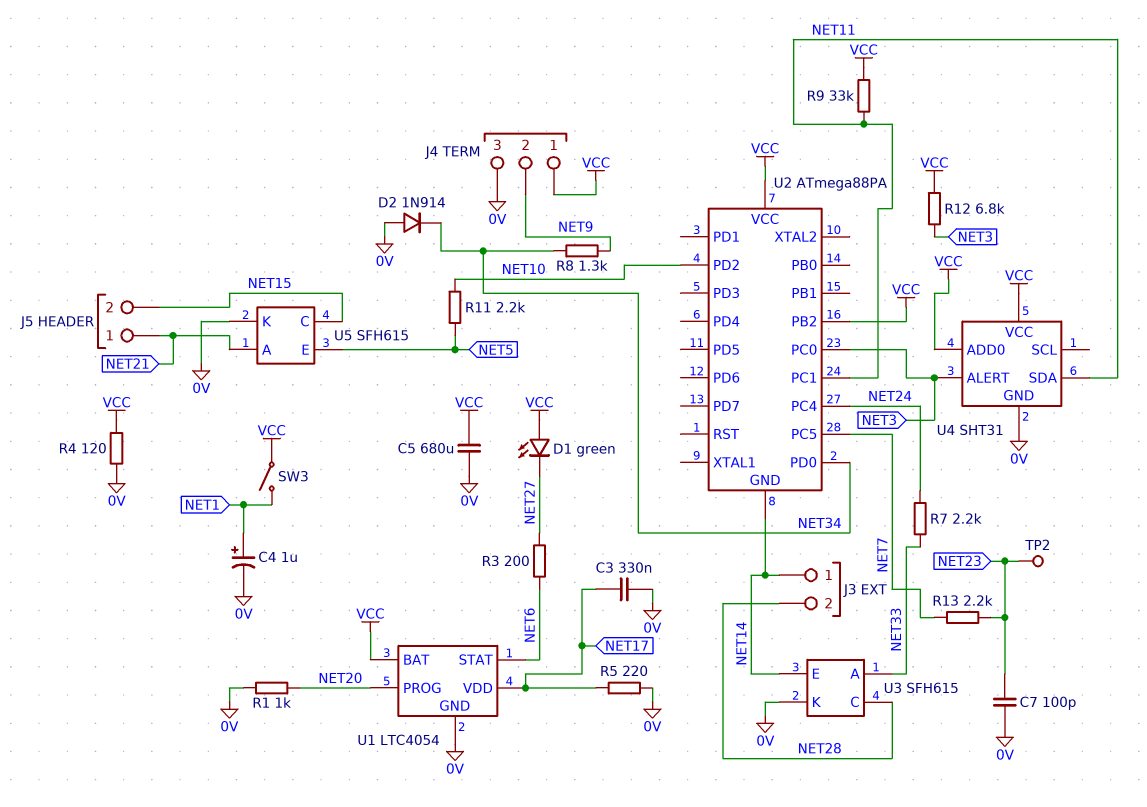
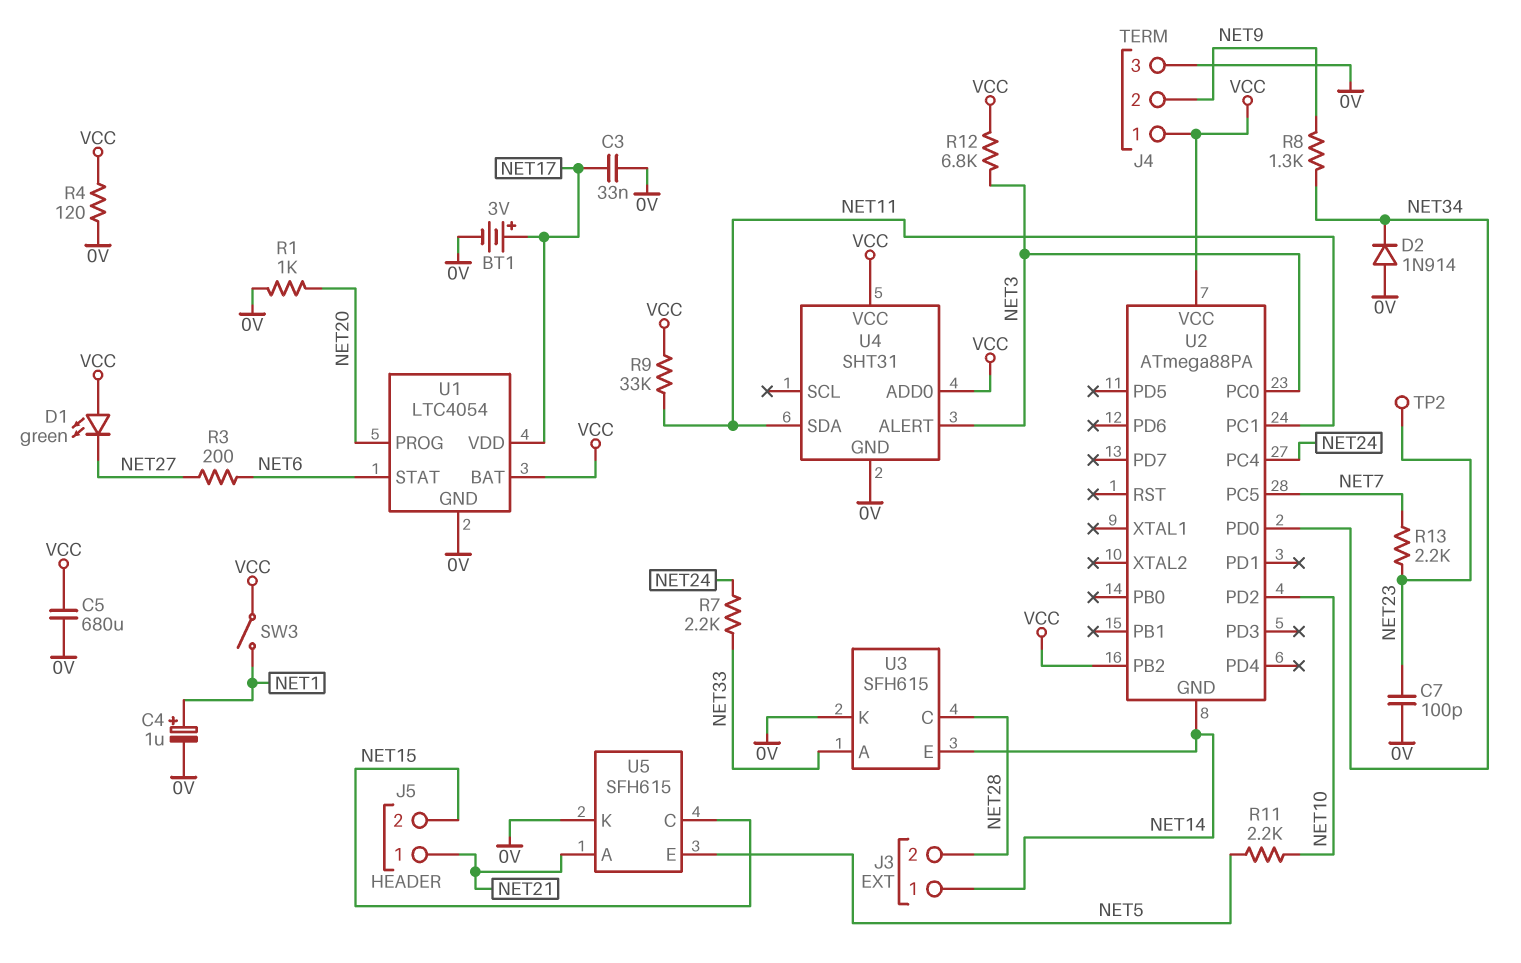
BT1: none -> 3V (plus NET17, minus 0V)
C3: 330nF (0V, NET17) -> 33nF (0V, NET17)
R5: 220 (0V, NET17) -> none

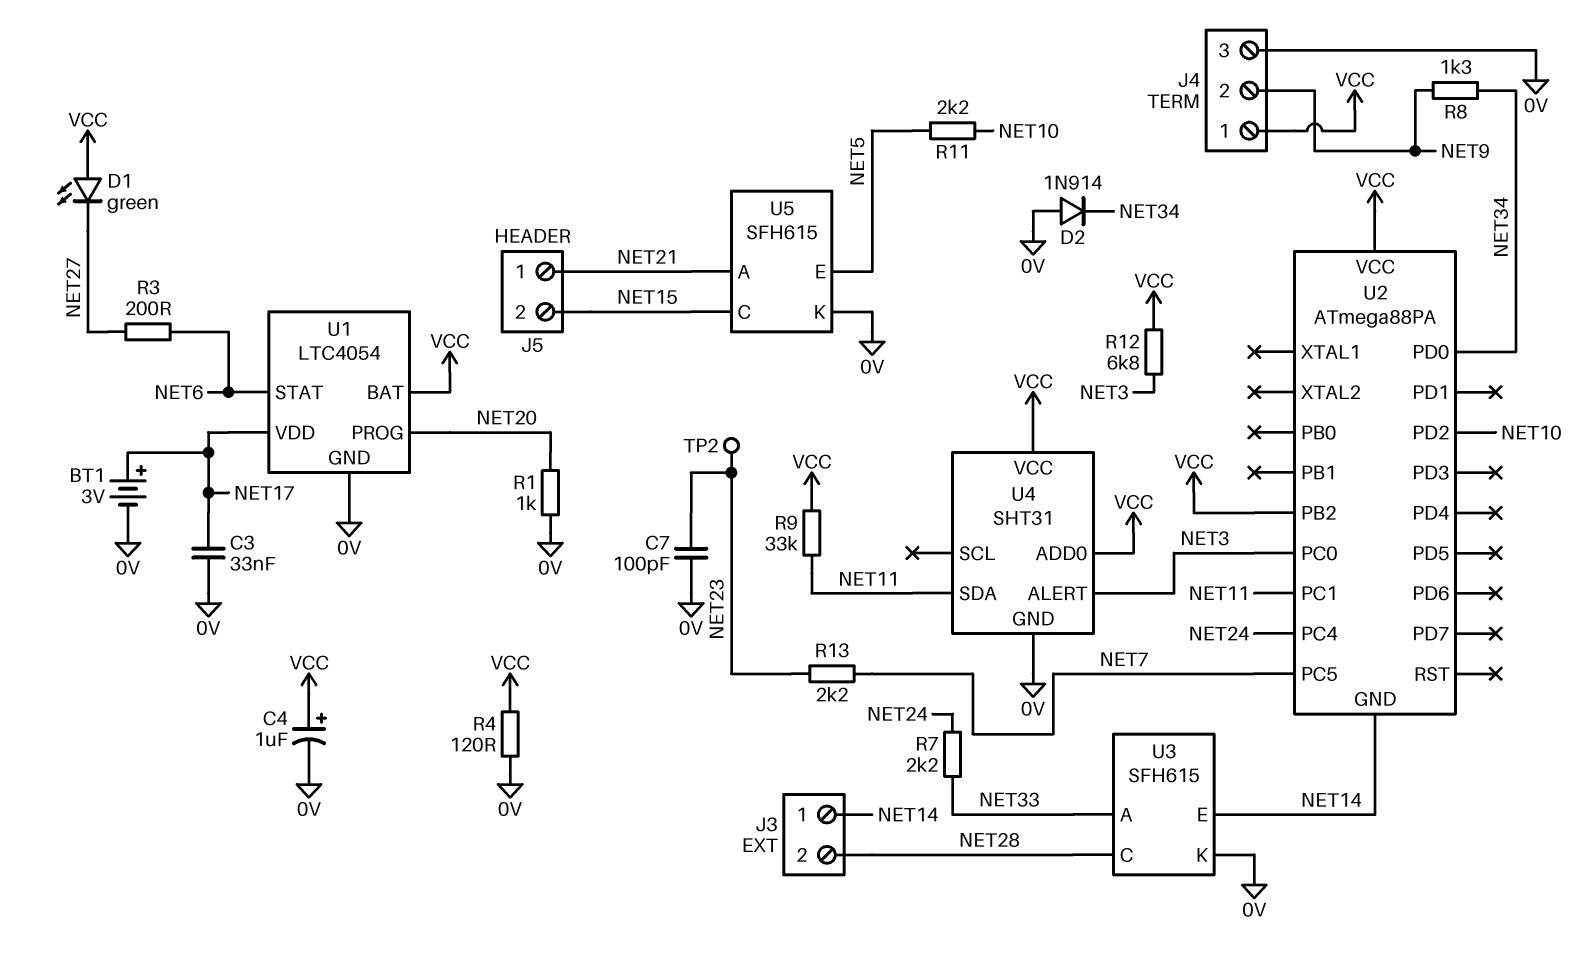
C4: 1uF (plus NET1, minus 0V) -> 1uF (plus VCC, minus 0V)
C5: 680uF (0V, VCC) -> none
SW3: switch (NET1, VCC) -> none

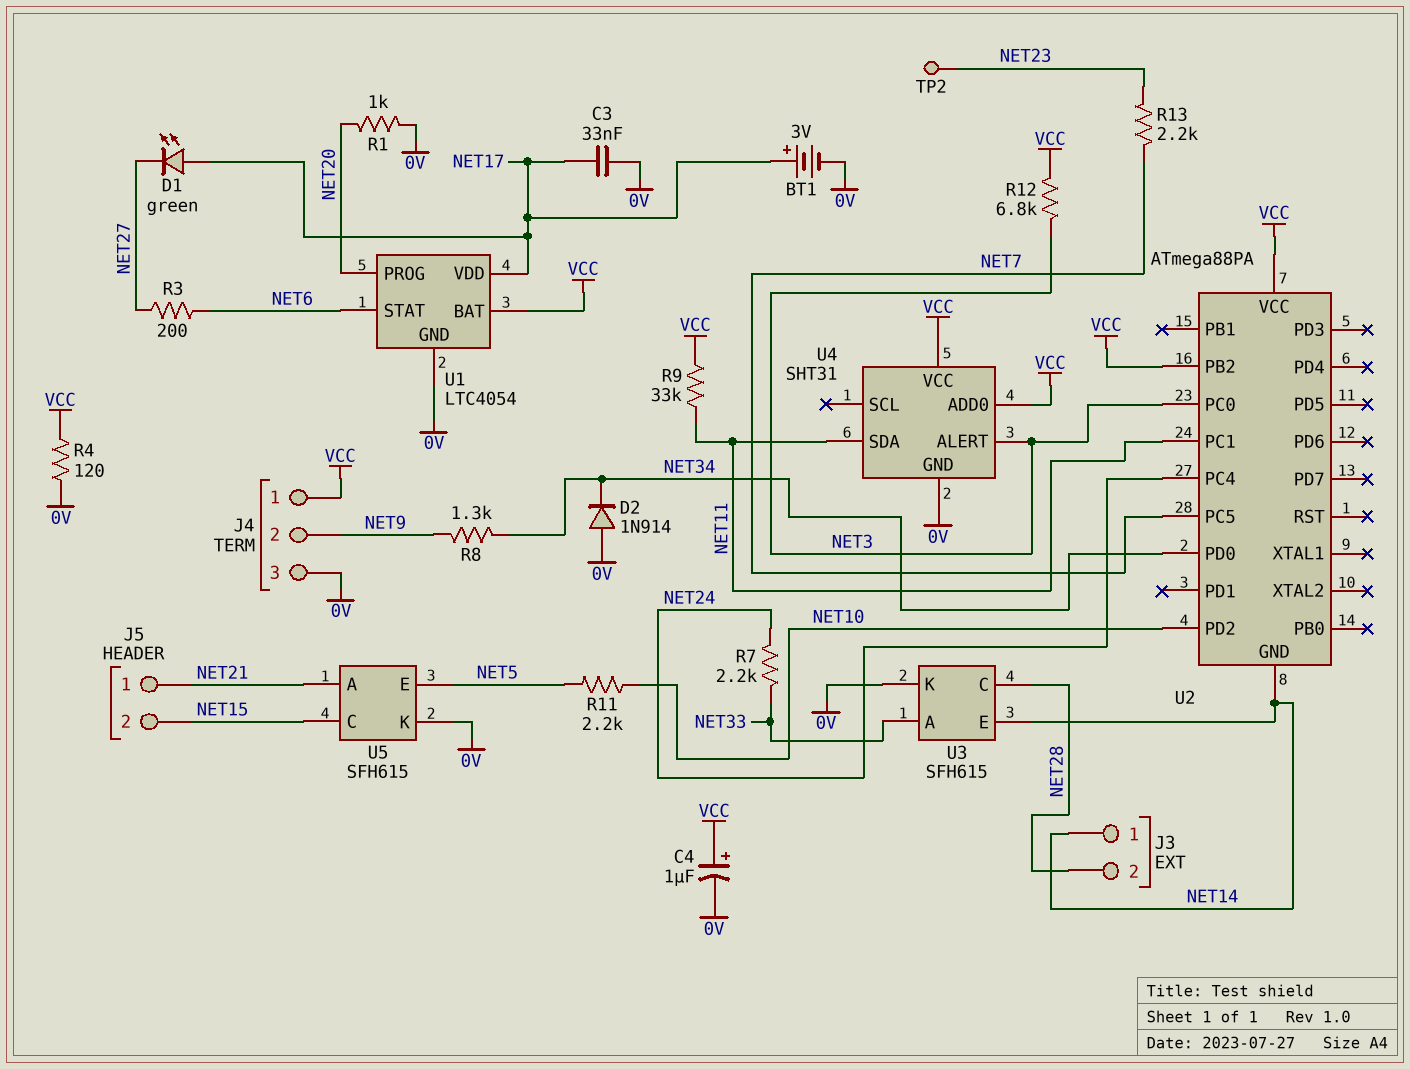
C7: 100pF (0V, NET23) -> none
D1: LED green (A VCC, K NET27) -> LED green (A NET17, K NET27)

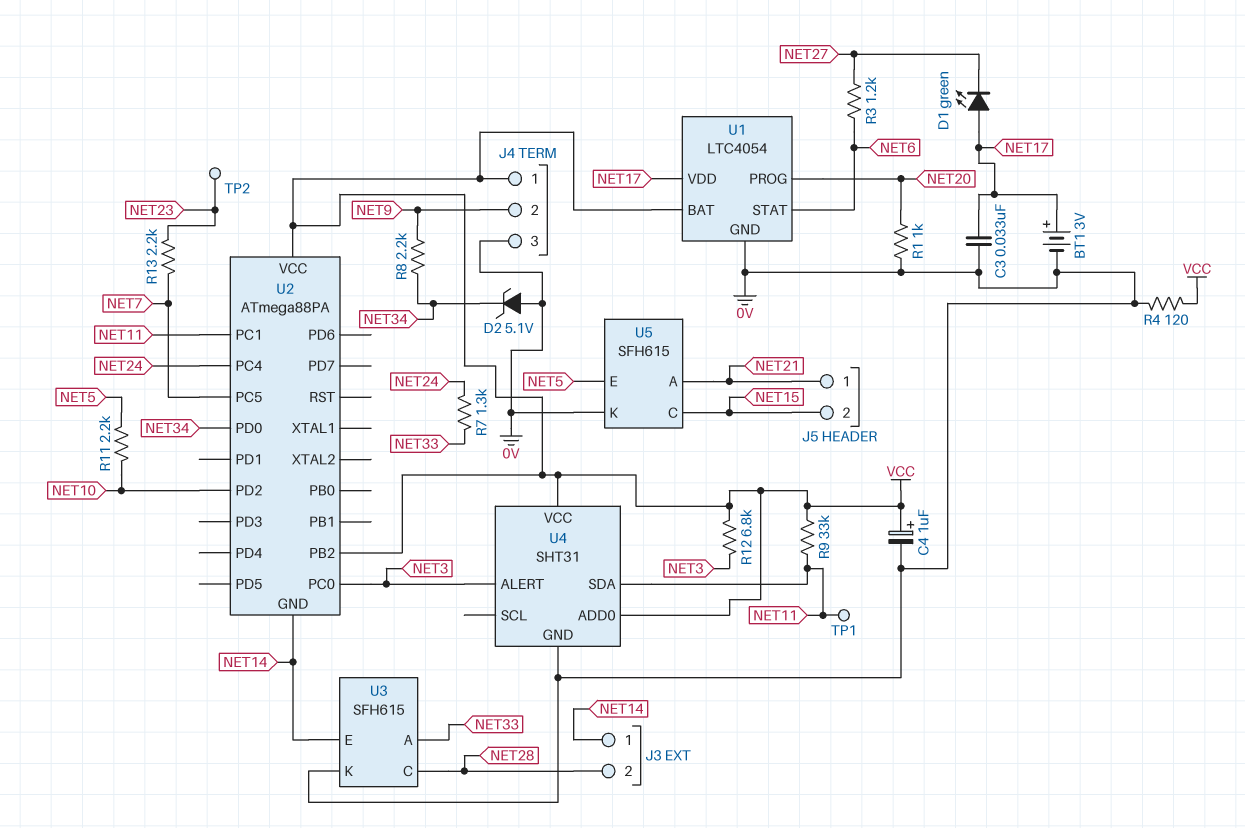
D2: diode 1N914 (A 0V, K NET34) -> zener 5.1V (A 0V, K NET34)
R3: 200 (NET6, NET27) -> 1.2k (NET6, NET27)
R7: 2.2k (NET24, NET33) -> 1.3k (NET24, NET33)
R8: 1.3k (NET9, NET34) -> 2.2k (NET9, NET34)
TP1: none -> test point (NET11)

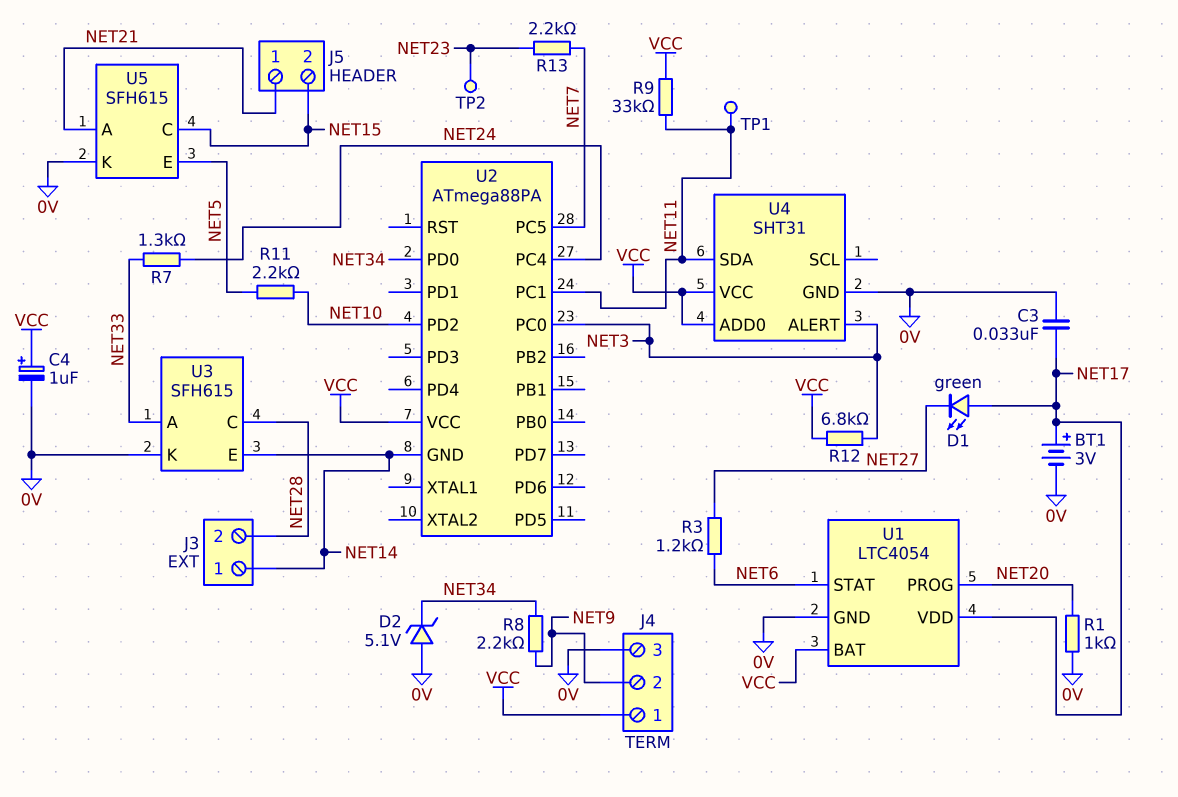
R4: 120 (0V, VCC) -> none
U2 pin PB2: VCC -> none

